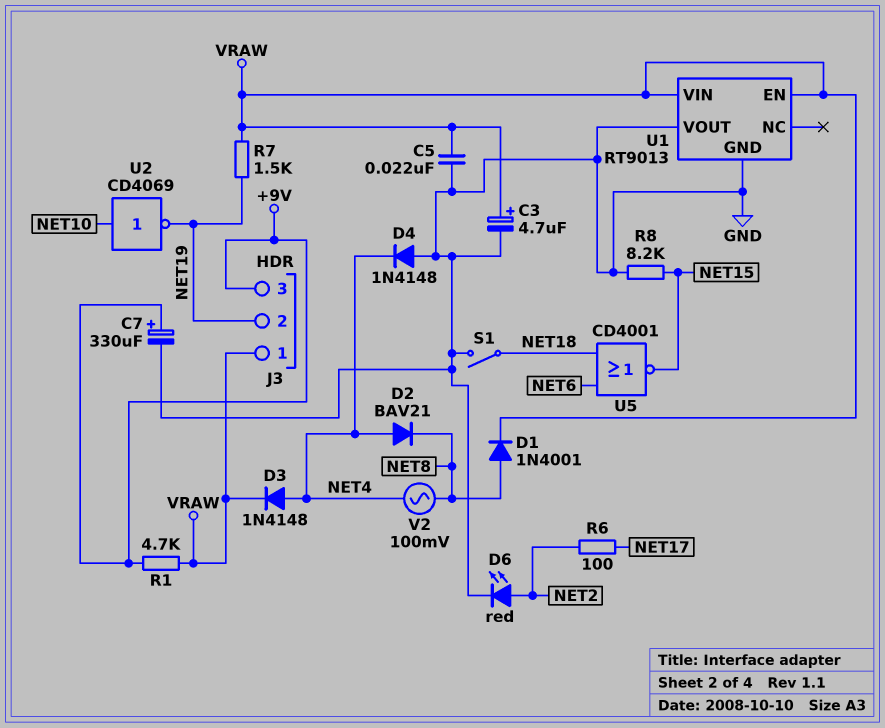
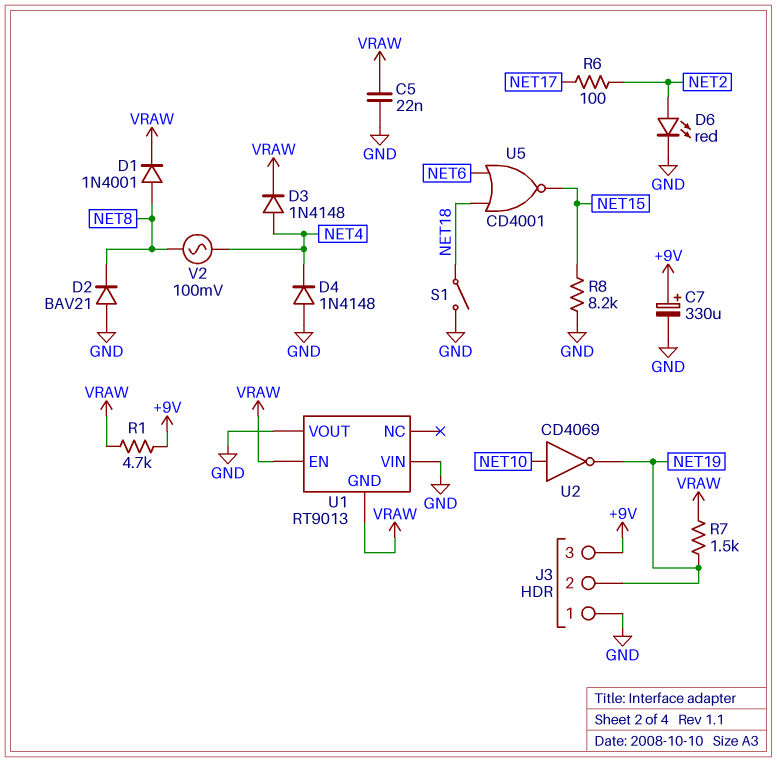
C3: 4.7uF (plus VRAW, minus GND) -> none
D2: diode BAV21 (A NET4, K NET8) -> diode BAV21 (A GND, K NET8)
J3 pin 1: VRAW -> GND
U1 pin GND: GND -> VRAW
U1 pin VIN: VRAW -> GND

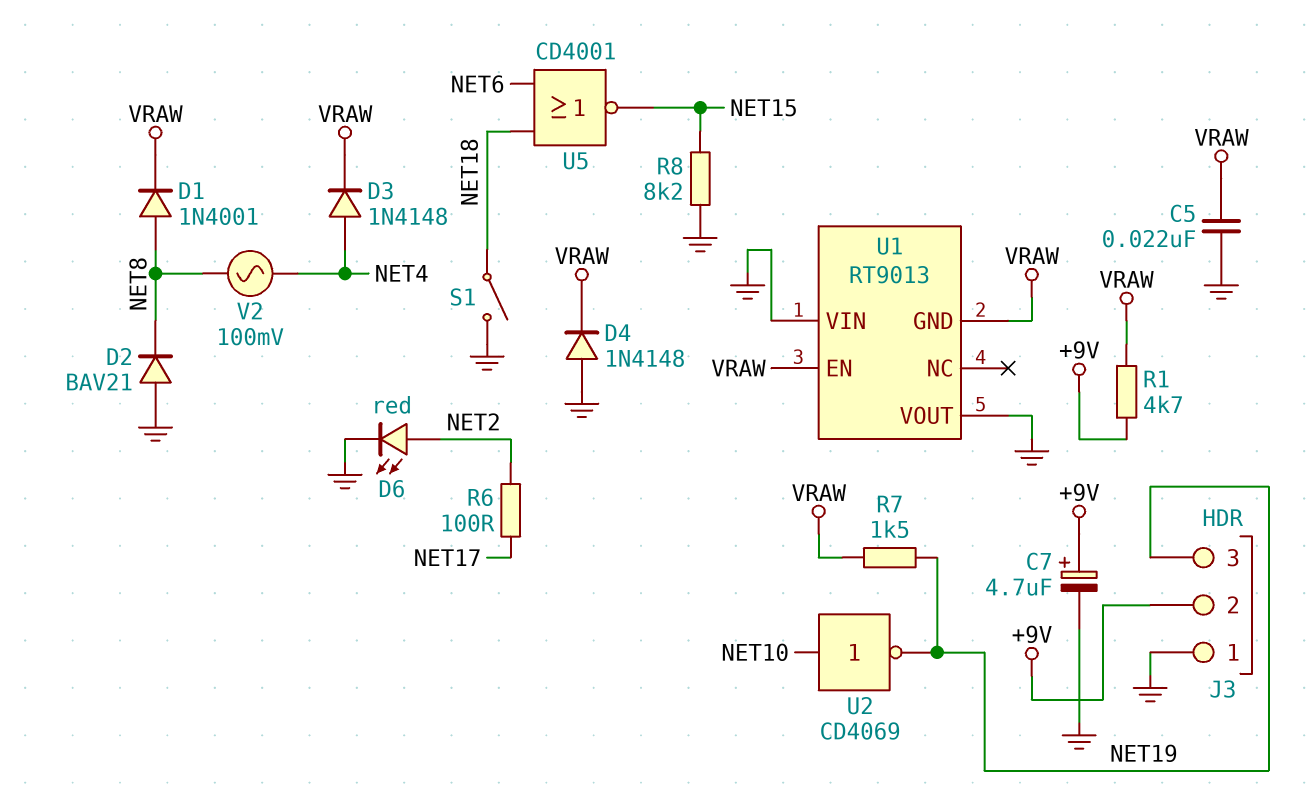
C7: 330uF (plus +9V, minus GND) -> 4.7uF (plus +9V, minus GND)
D4: diode 1N4148 (A GND, K NET4) -> diode 1N4148 (A GND, K VRAW)
J3 pin 2: NET19 -> +9V
J3 pin 3: +9V -> NET19

